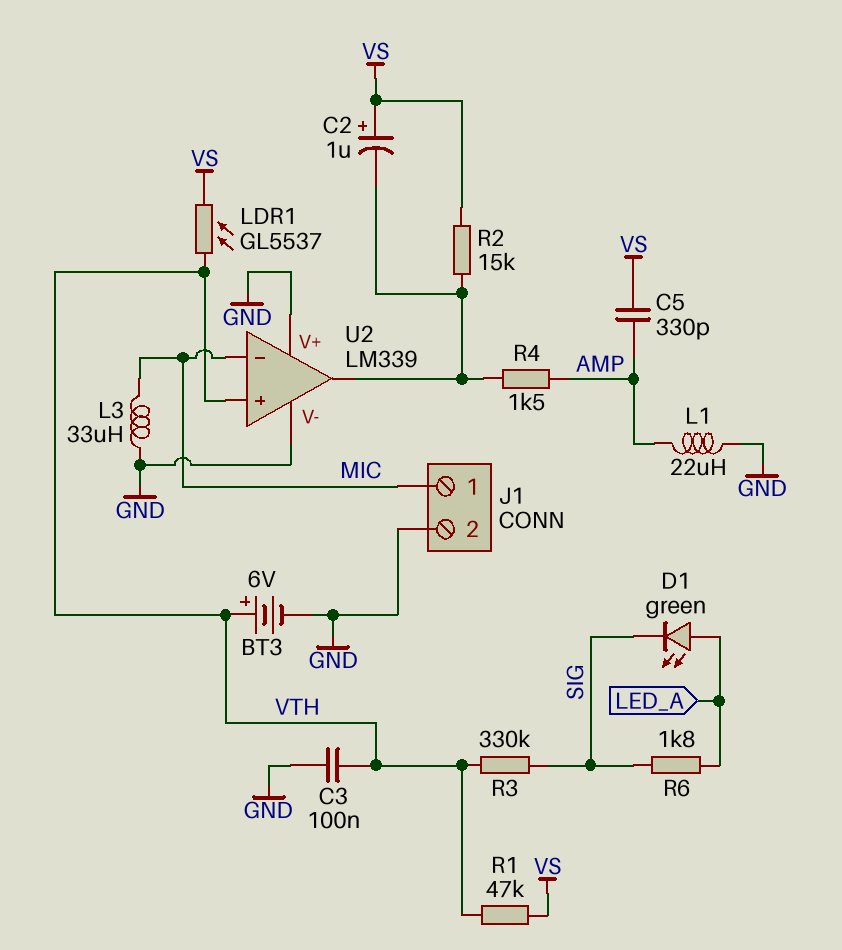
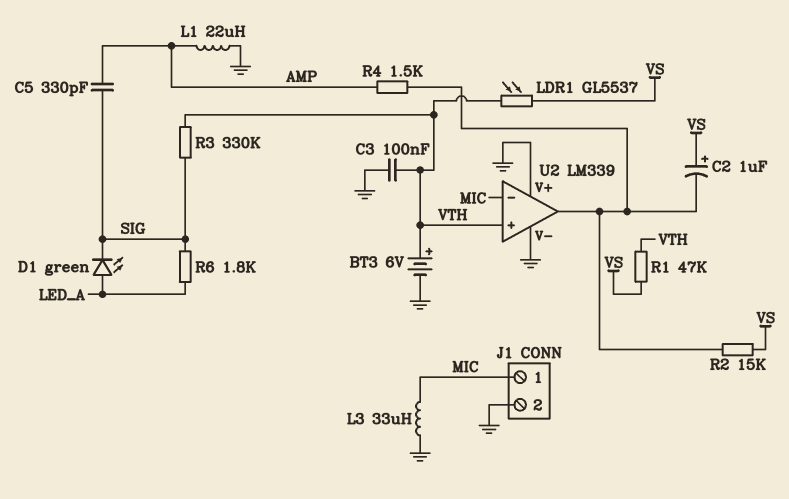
C5: 330pF (AMP, VS) -> 330pF (AMP, SIG)

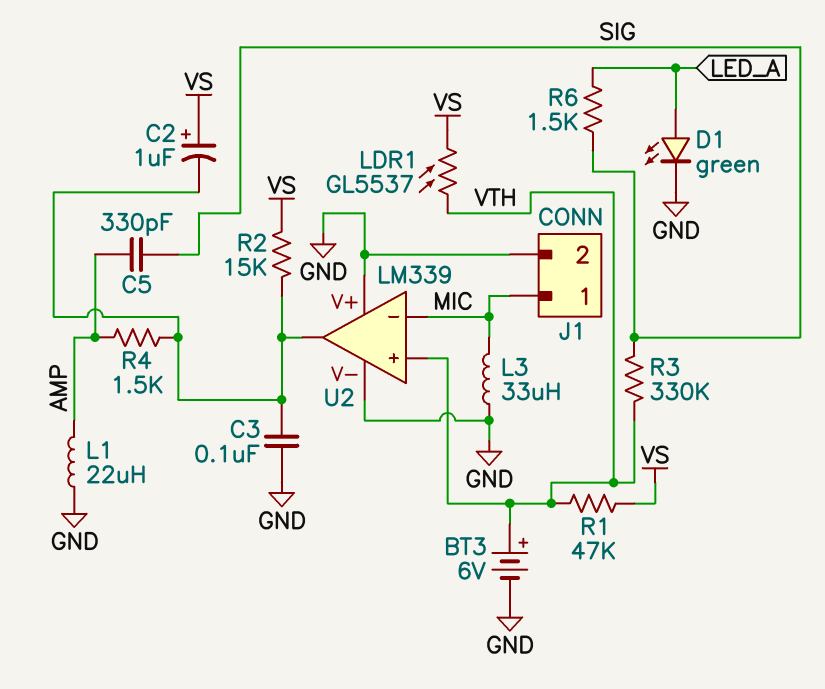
C3: 100nF (GND, VTH) -> 100nF (GND, U2/out)
D1: LED green (A LED_A, K SIG) -> LED green (A LED_A, K GND)
R6: 1.8k (LED_A, SIG) -> 1.5k (LED_A, SIG)

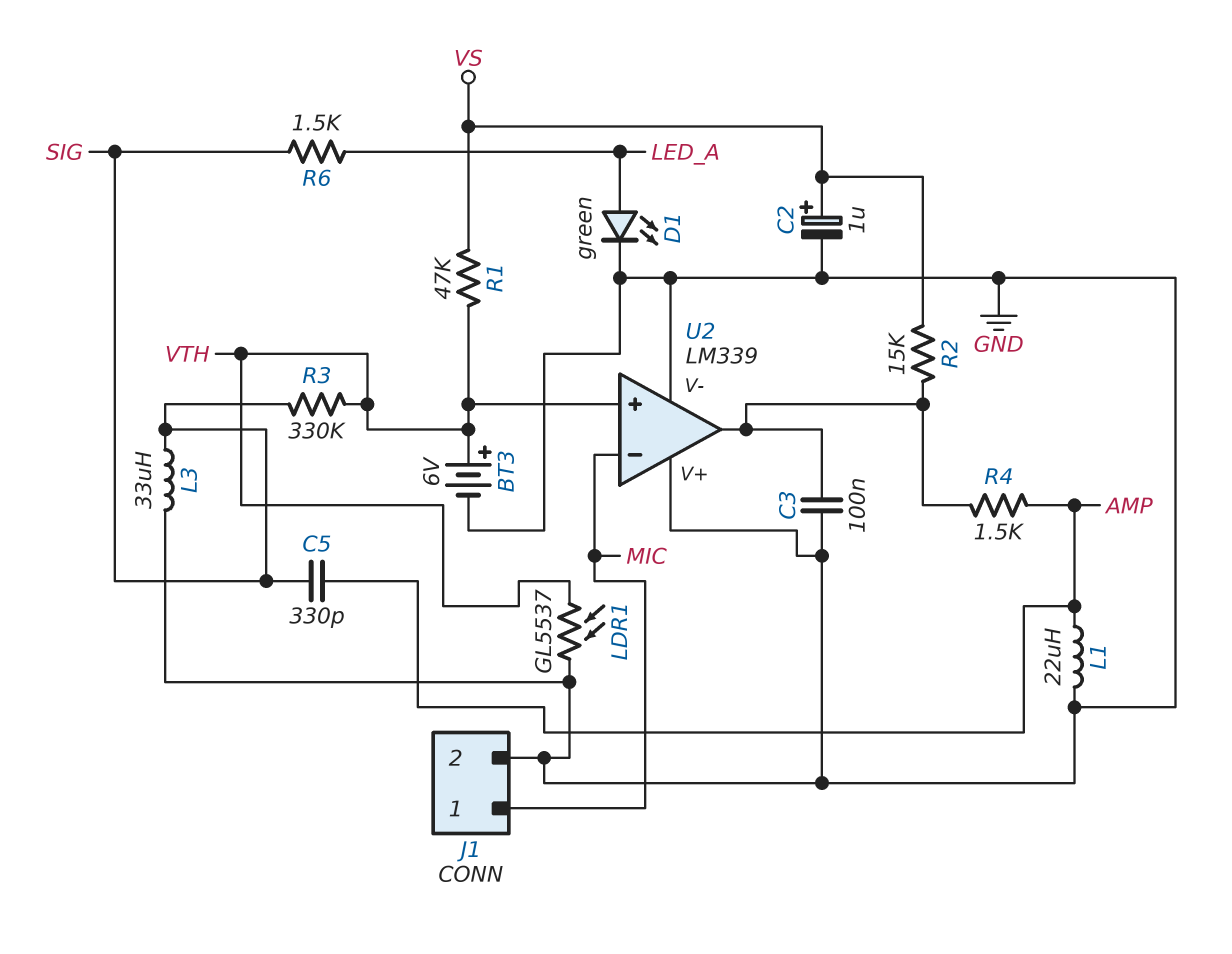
C2: 1uF (plus VS, minus U2/out) -> 1uF (plus VS, minus GND)
L3: 33uH (GND, MIC) -> 33uH (GND, SIG)
LDR1: GL5537 (VS, VTH) -> GL5537 (GND, VTH)

